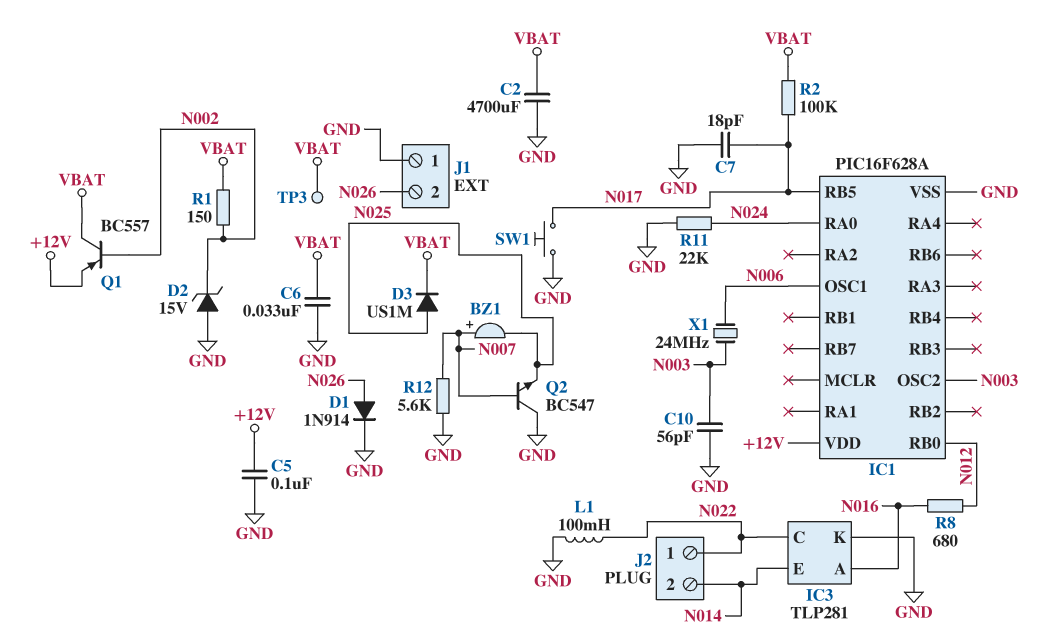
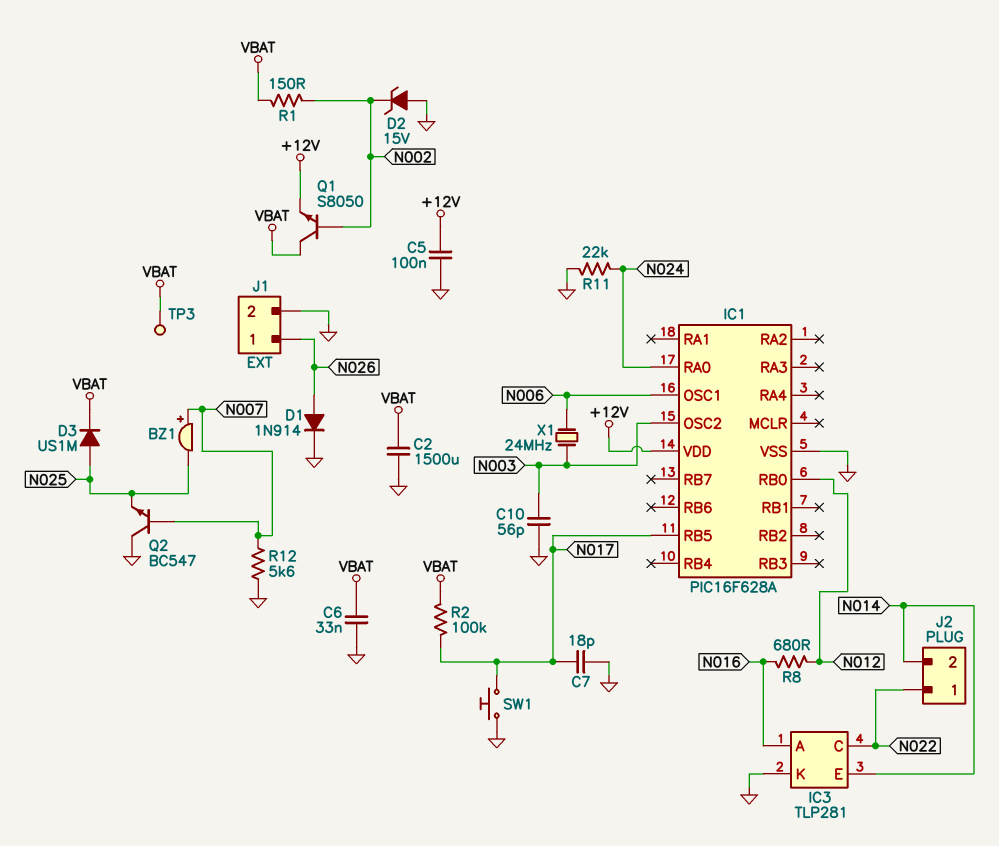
C2: 4700uF (GND, VBAT) -> 1500uF (GND, VBAT)
J1 pin 1: GND -> N026
J1 pin 2: N026 -> GND
L1: 100mH (GND, N022) -> none
Q1: PNP BC557 (B N002, C VBAT, E +12V) -> NPN S8050 (B N002, C VBAT, E +12V)

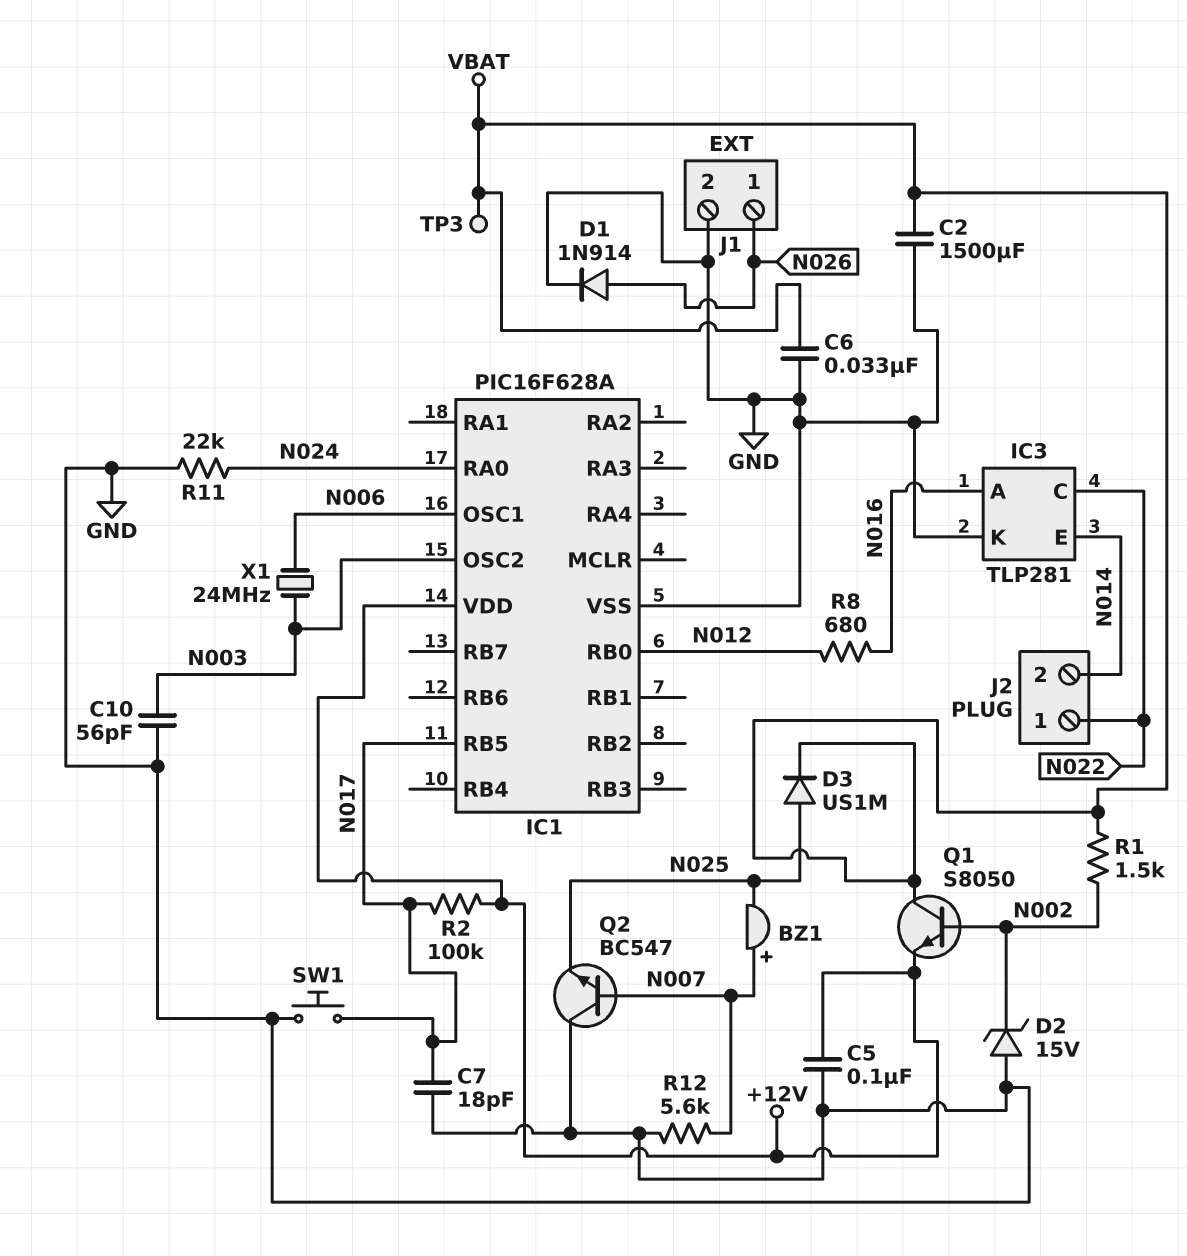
R1: 150 (N002, VBAT) -> 1.5k (N002, VBAT)
R2: 100k (N017, VBAT) -> 100k (+12V, N017)

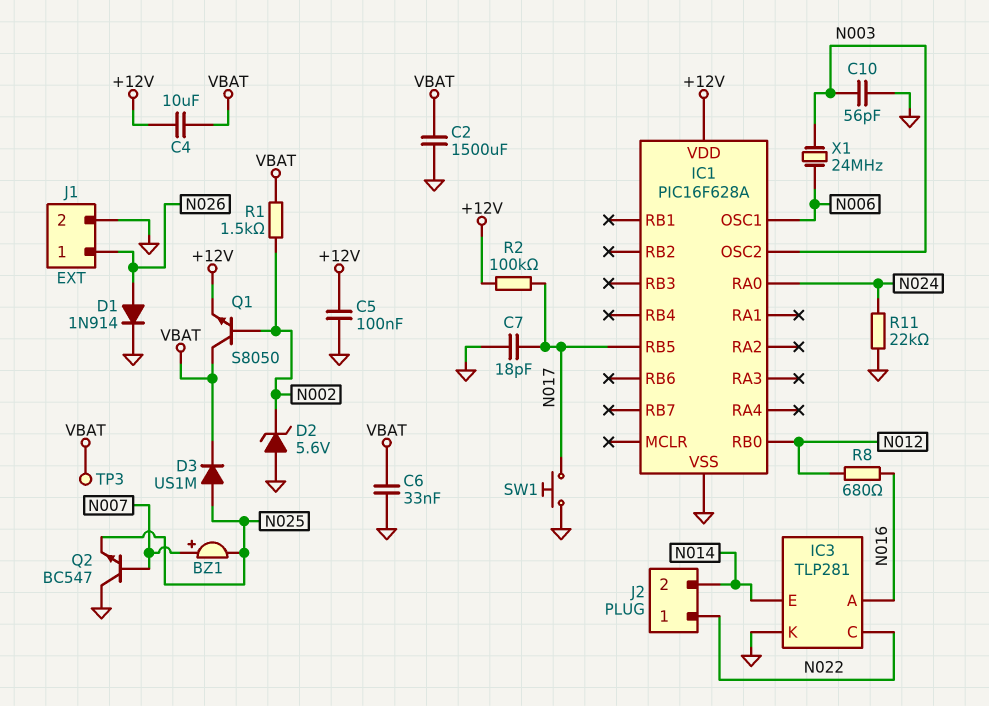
C4: none -> 10uF (+12V, VBAT)
D2: zener 15V (A GND, K N002) -> zener 5.6V (A GND, K N002)
R12: 5.6k (GND, N007) -> none

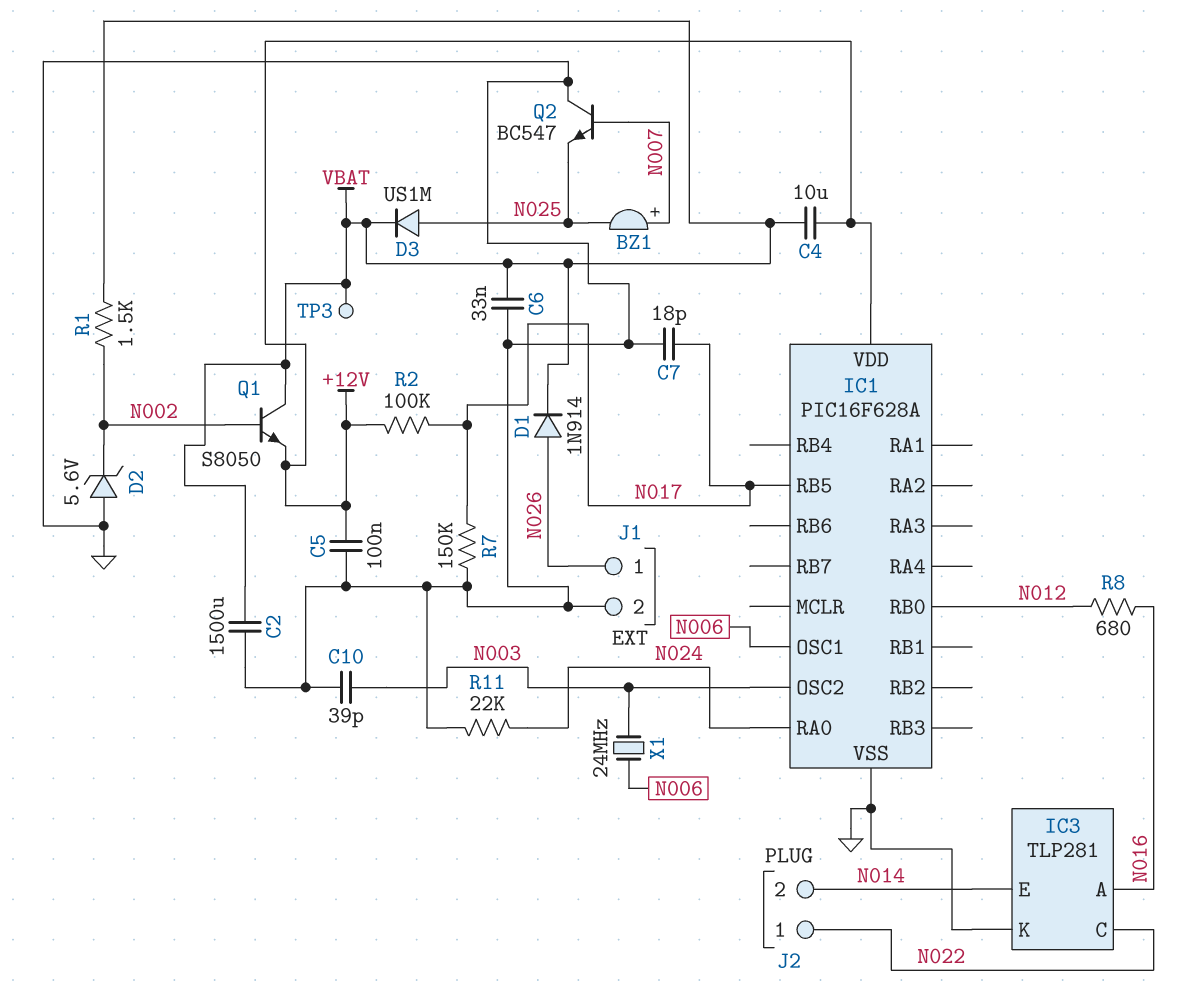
C10: 56pF (GND, N003) -> 39pF (GND, N003)
D1: diode 1N914 (A N026, K GND) -> diode 1N914 (A N026, K VBAT)
R7: none -> 150k (GND, N017)
SW1: button (GND, N017) -> none

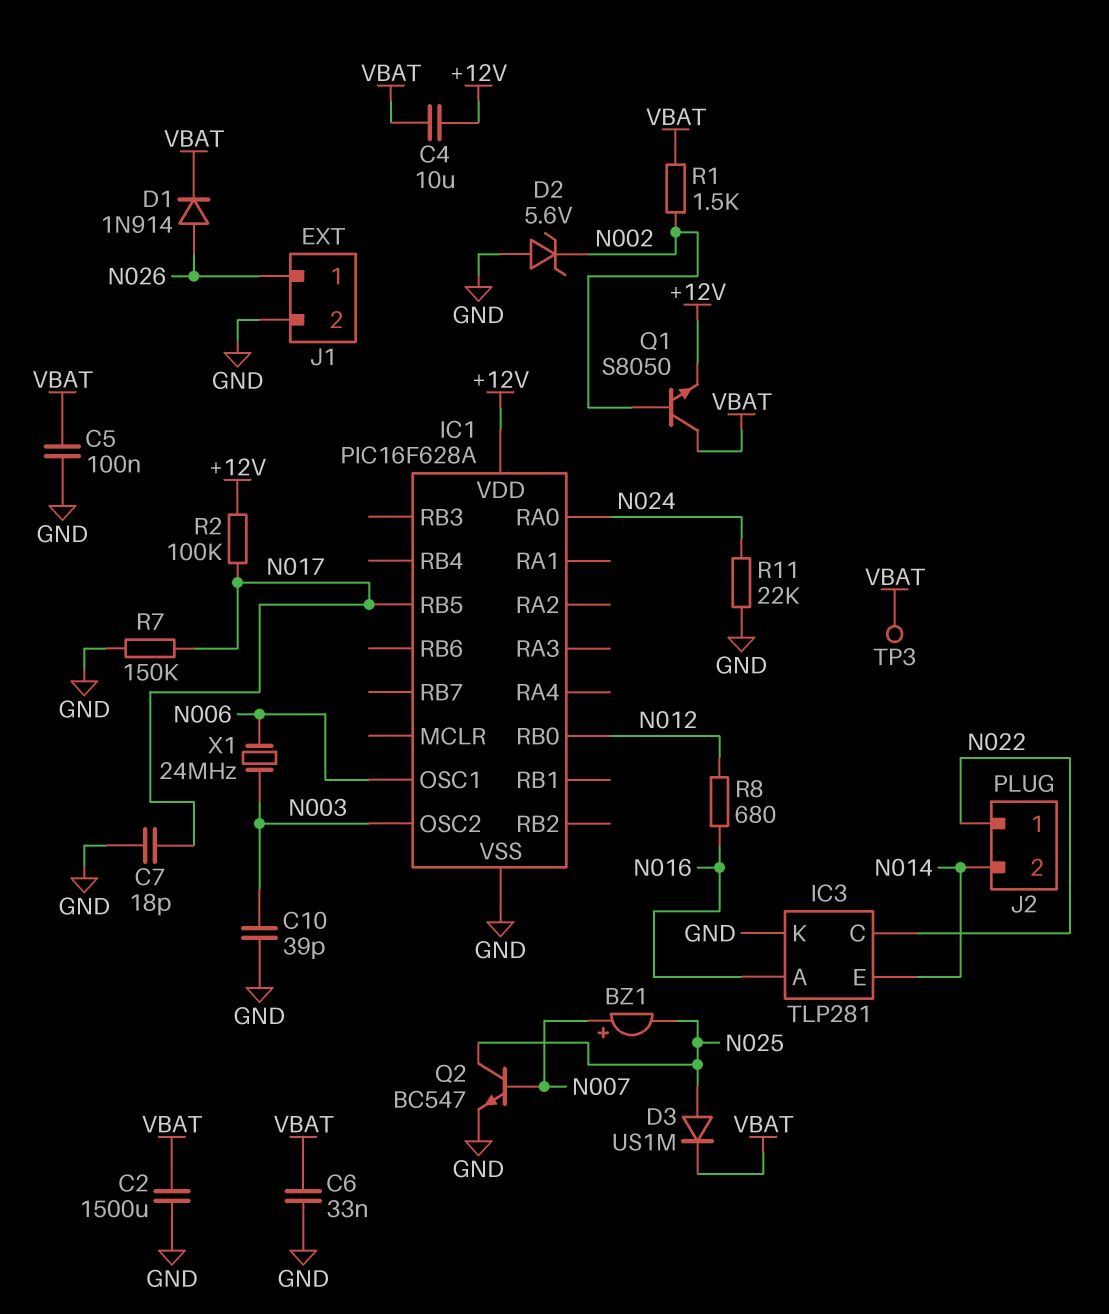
C5: 100nF (+12V, GND) -> 100nF (GND, VBAT)
Q2: NPN BC547 (B N007, C GND, E N025) -> NPN BC547 (B N007, C N025, E GND)

